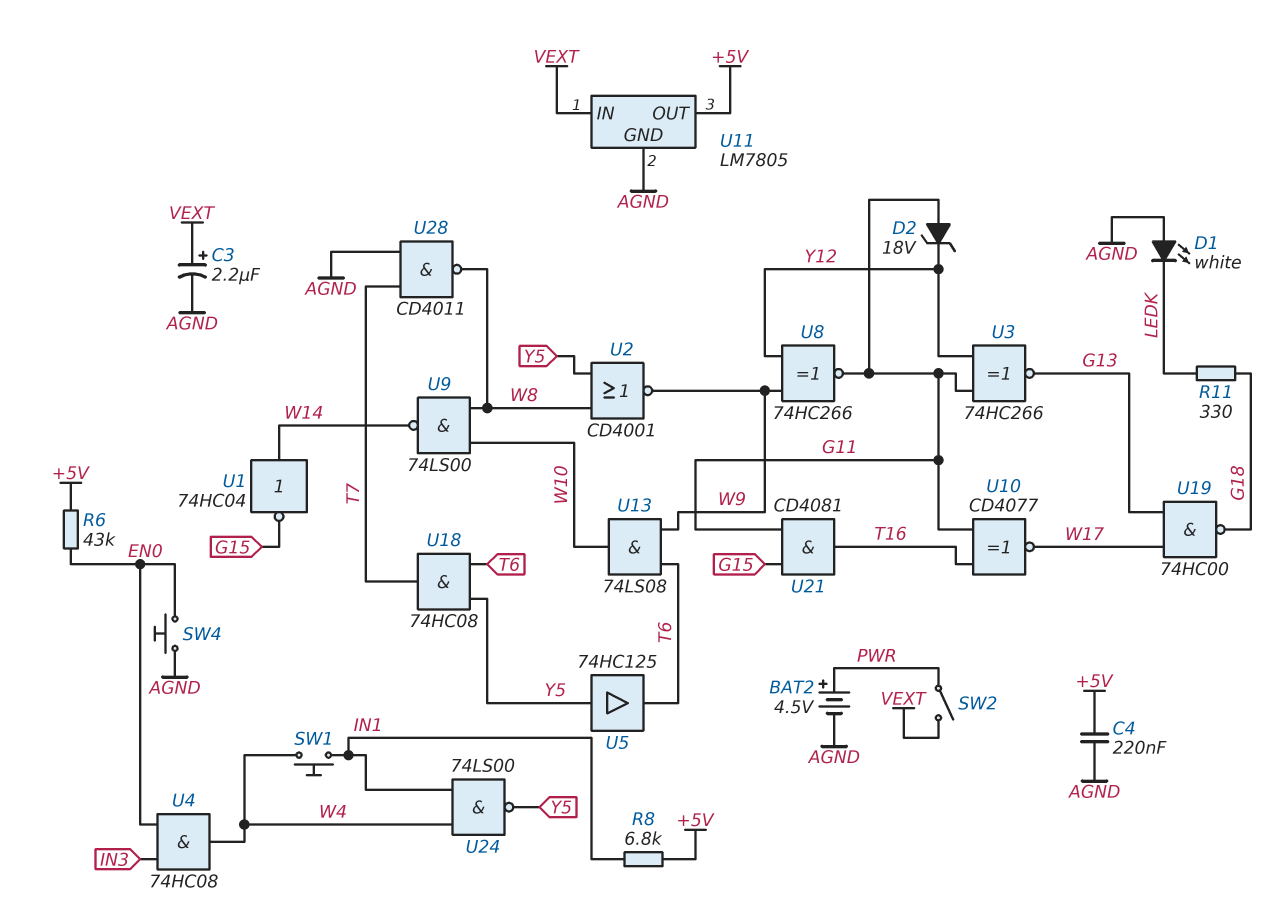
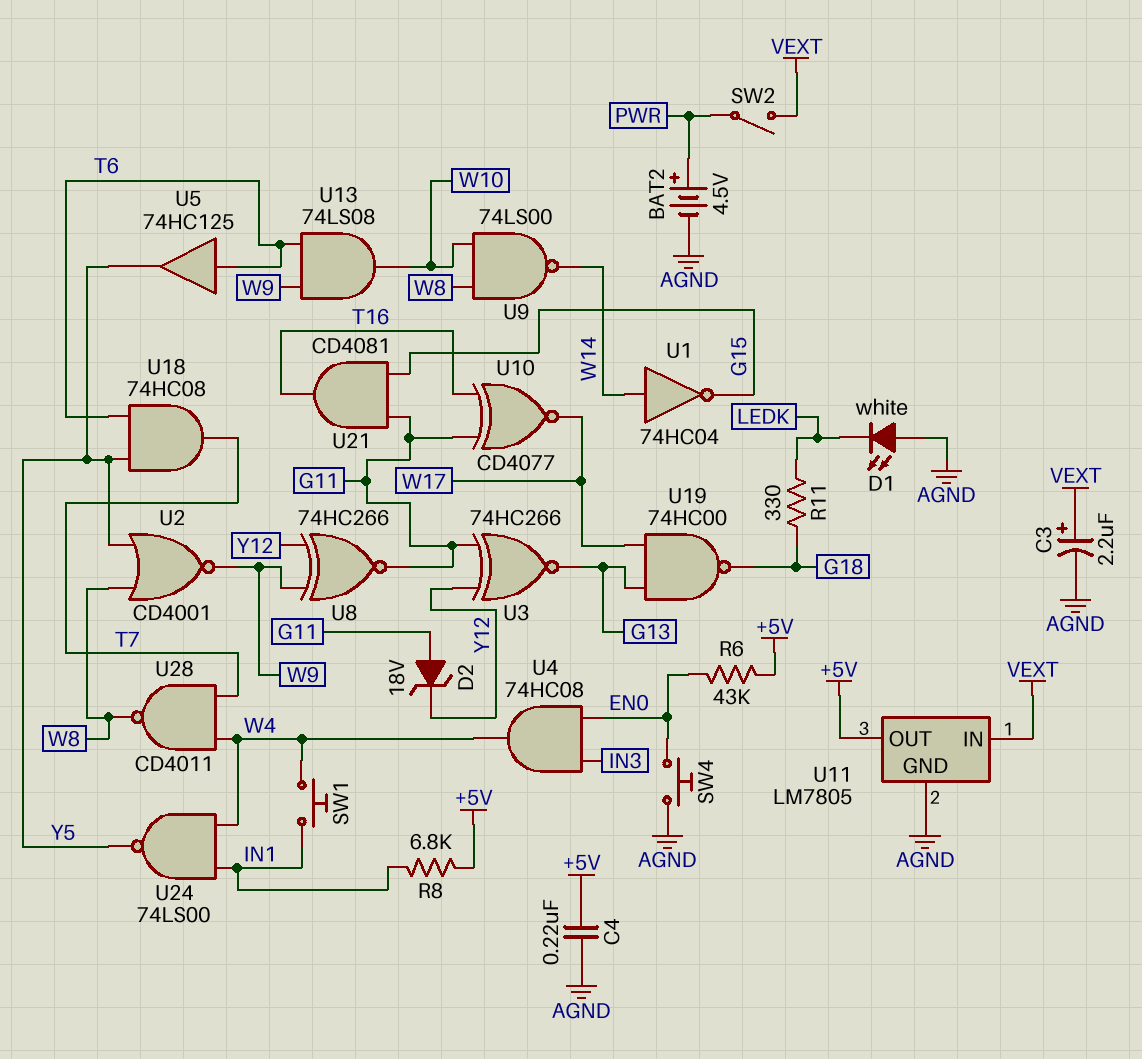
U5: buffer 74HC125 (in Y5, out T6) -> buffer 74HC125 (in T6, out Y5)
U28: NAND CD4011 (in AGND, in T7, out W8) -> NAND CD4011 (in T7, in W4, out W8)

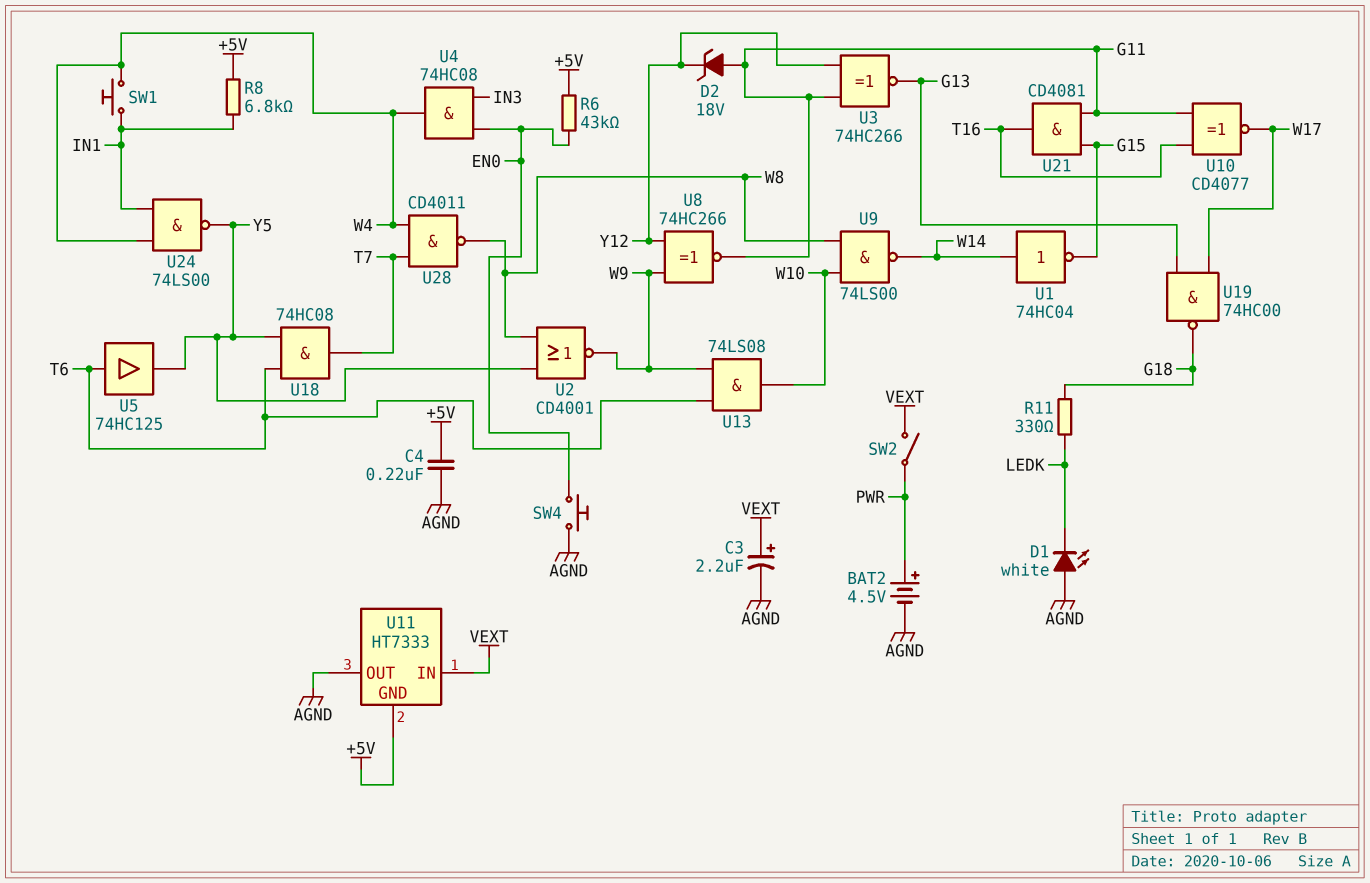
U11: LM7805 -> HT7333
U11 pin GND: AGND -> +5V
U11 pin OUT: +5V -> AGND

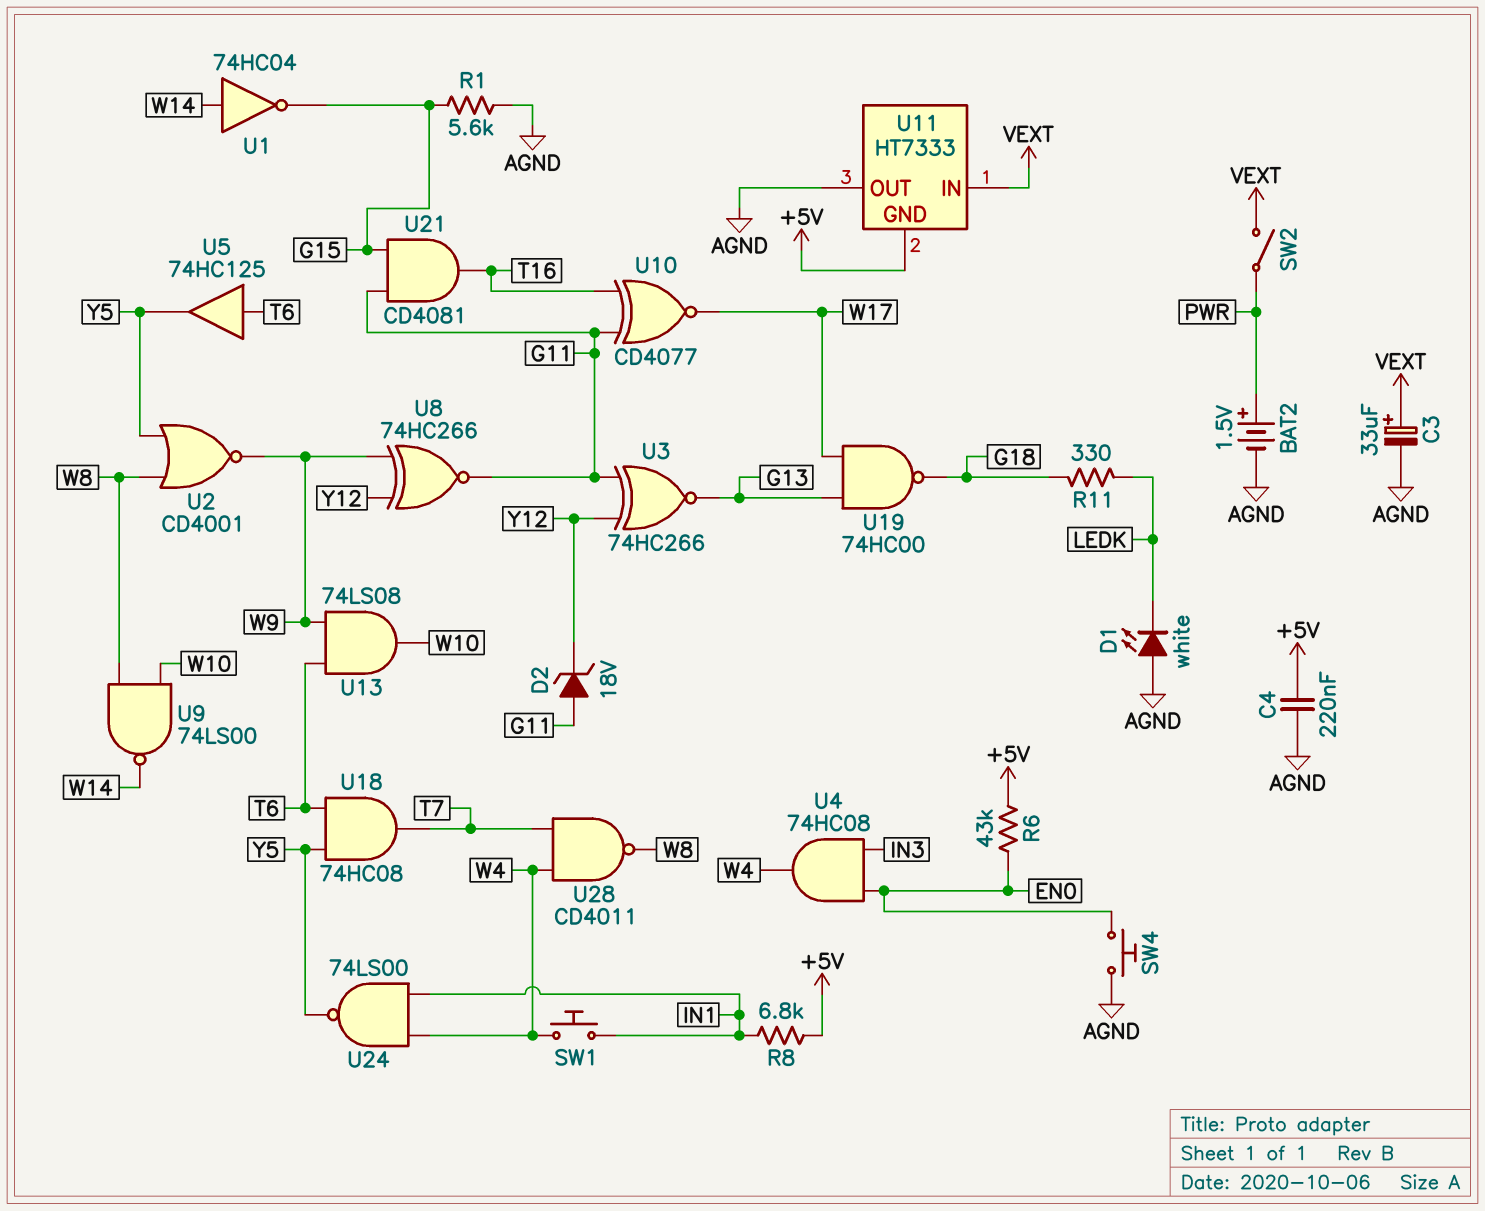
BAT2: 4.5V (plus PWR, minus AGND) -> 1.5V (plus PWR, minus AGND)
C3: 2.2uF (plus VEXT, minus AGND) -> 33uF (plus VEXT, minus AGND)
R1: none -> 5.6k (AGND, G15)

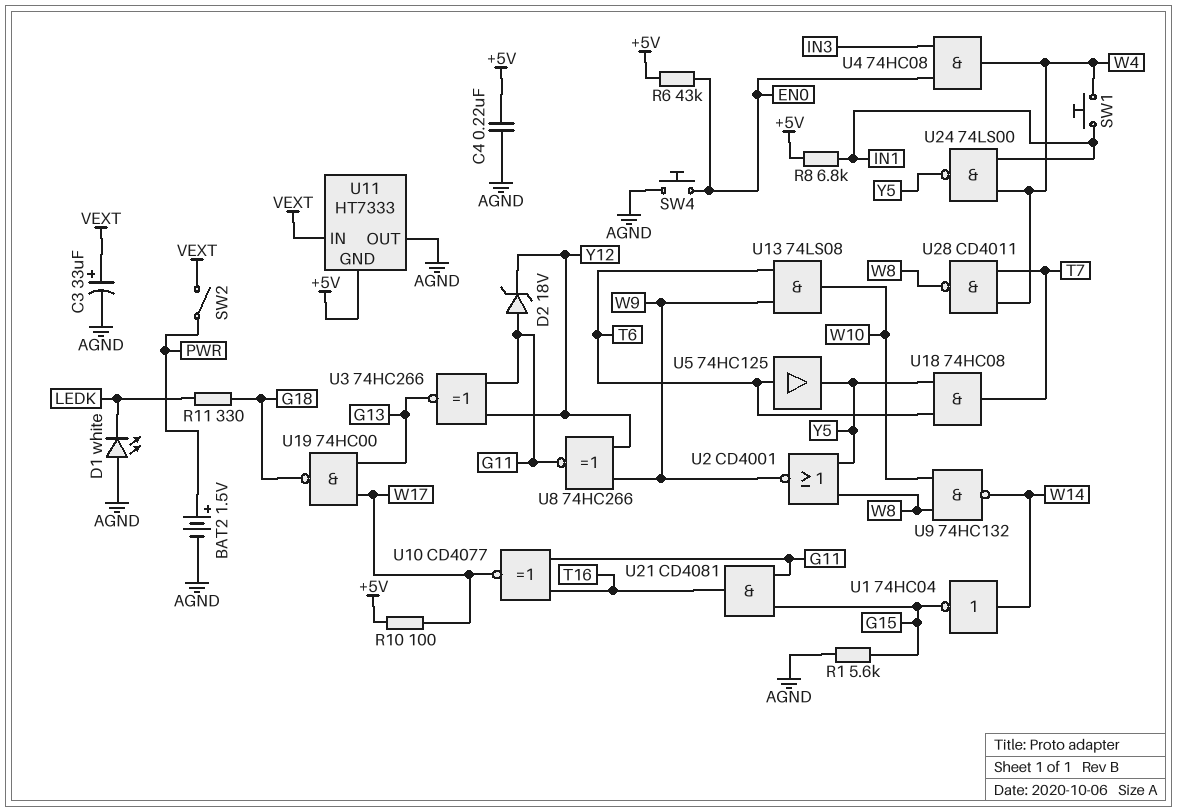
R10: none -> 100 (+5V, W17)
U9: NAND 74LS00 (in W8, in W10, out W14) -> NAND 74HC132 (in W8, in W10, out W14)

